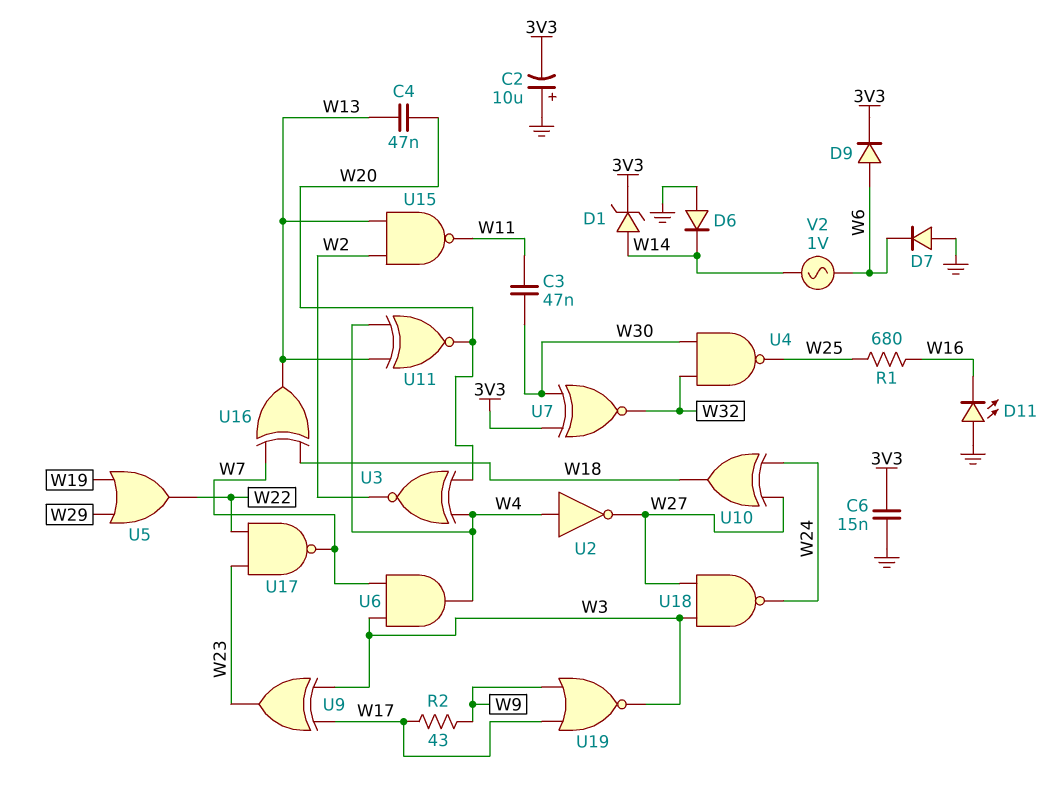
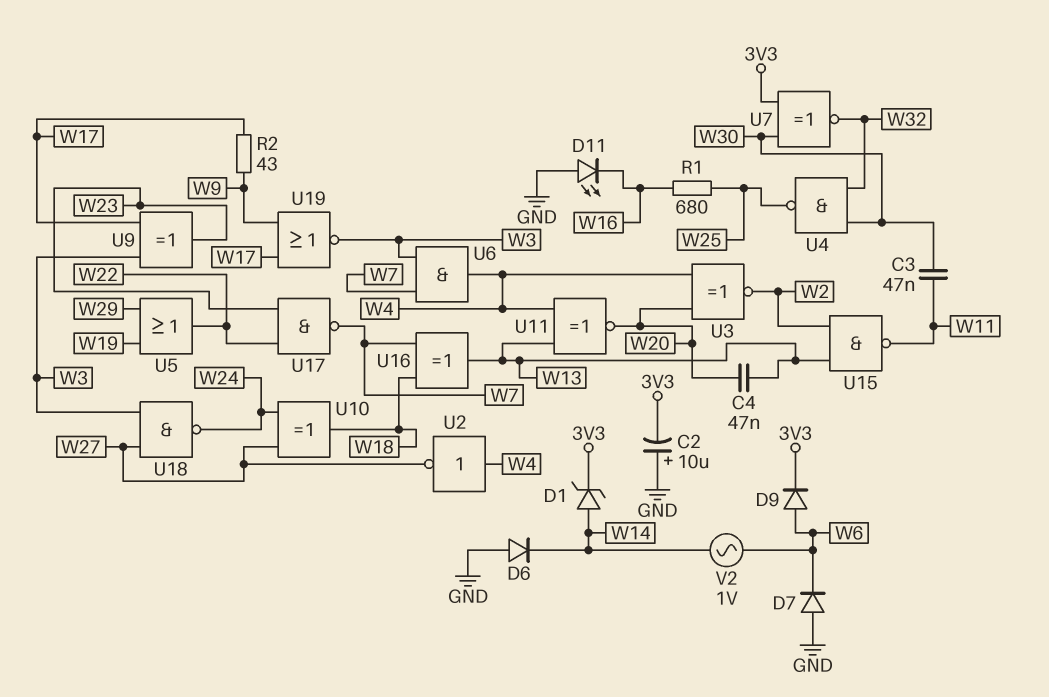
C6: 15nF (3V3, GND) -> none

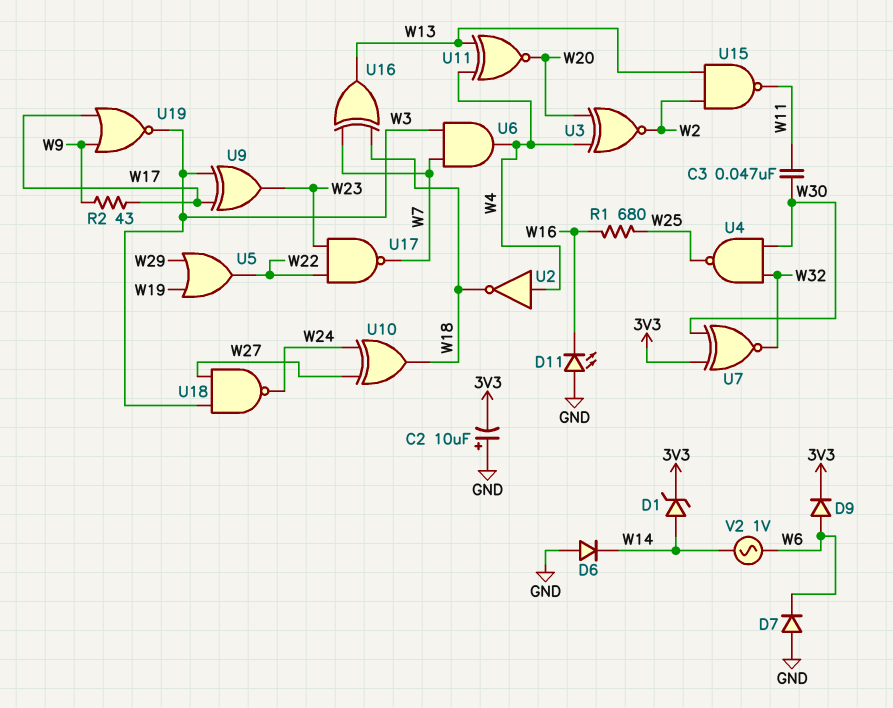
C4: 47nF (W13, W20) -> none
U2: NOT (in W4, out W27) -> NOT (in W4, out W18)

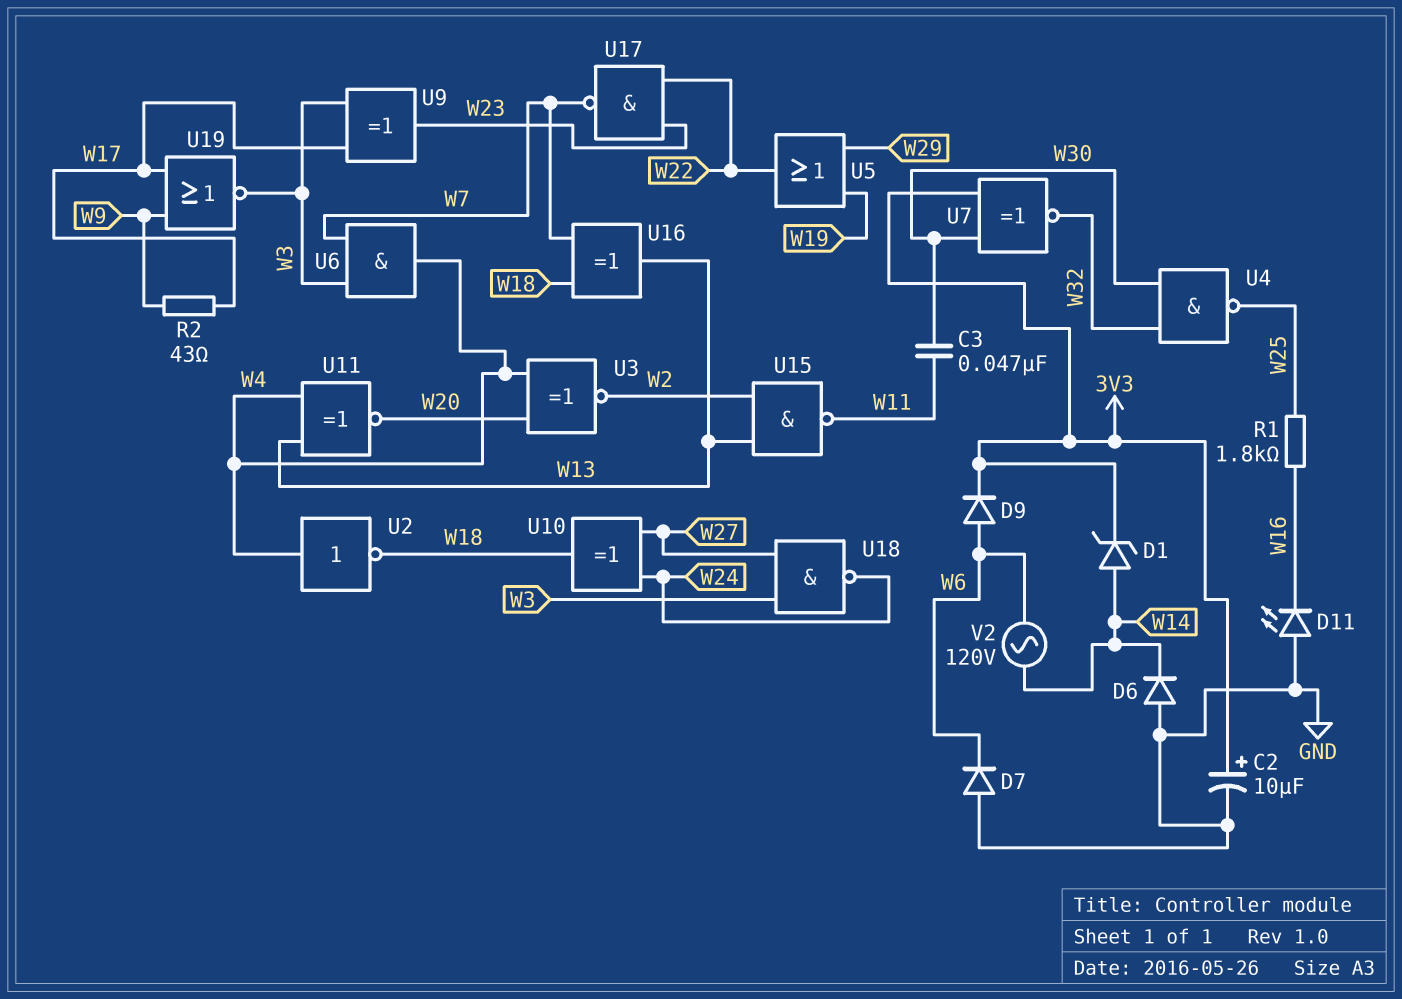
C2: 10uF (plus GND, minus 3V3) -> 10uF (plus 3V3, minus GND)
R1: 680 (W16, W25) -> 1.8k (W16, W25)
V2: AC 1V (W6, W14) -> AC 120V (W6, W14)

